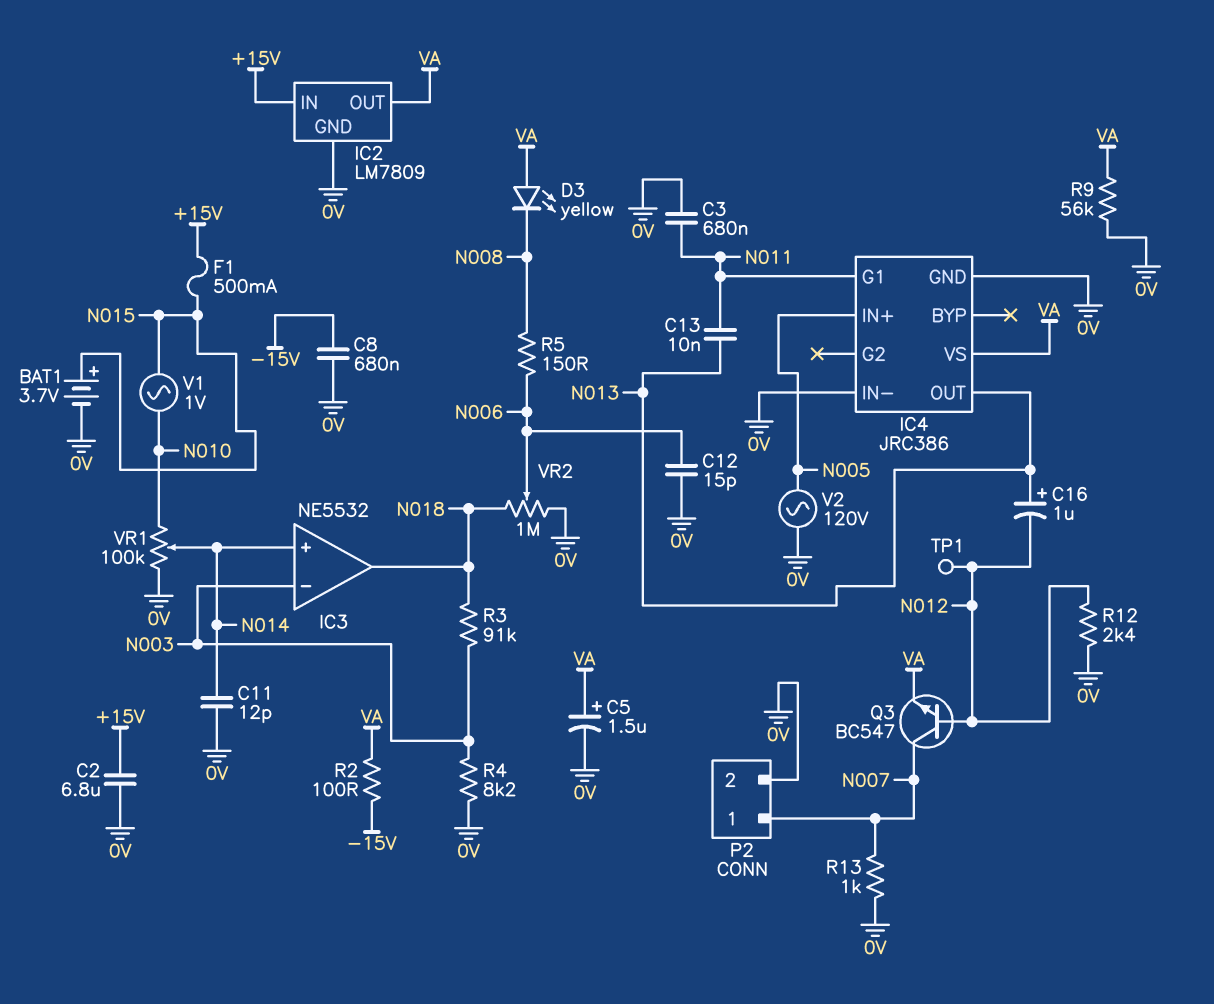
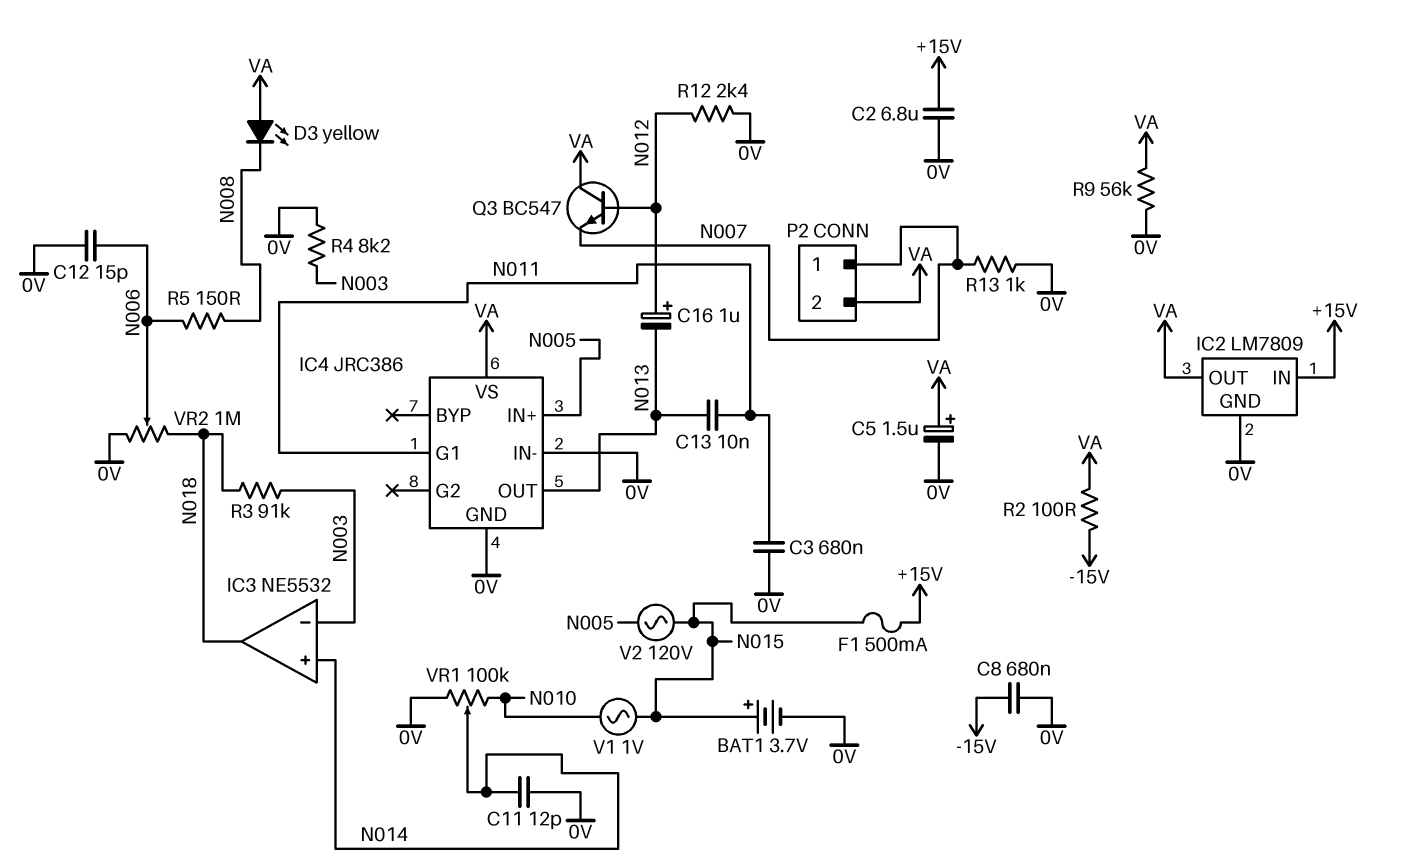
C16: 1uF (plus N013, minus N012) -> 1uF (plus N012, minus N013)
P2 pin 2: 0V -> VA
Q3: NPN BC547 (B N012, C N007, E VA) -> NPN BC547 (B N012, C VA, E N007)
TP1: test point (N012) -> none
V2: AC 120V (0V, N005) -> AC 120V (N005, N015)

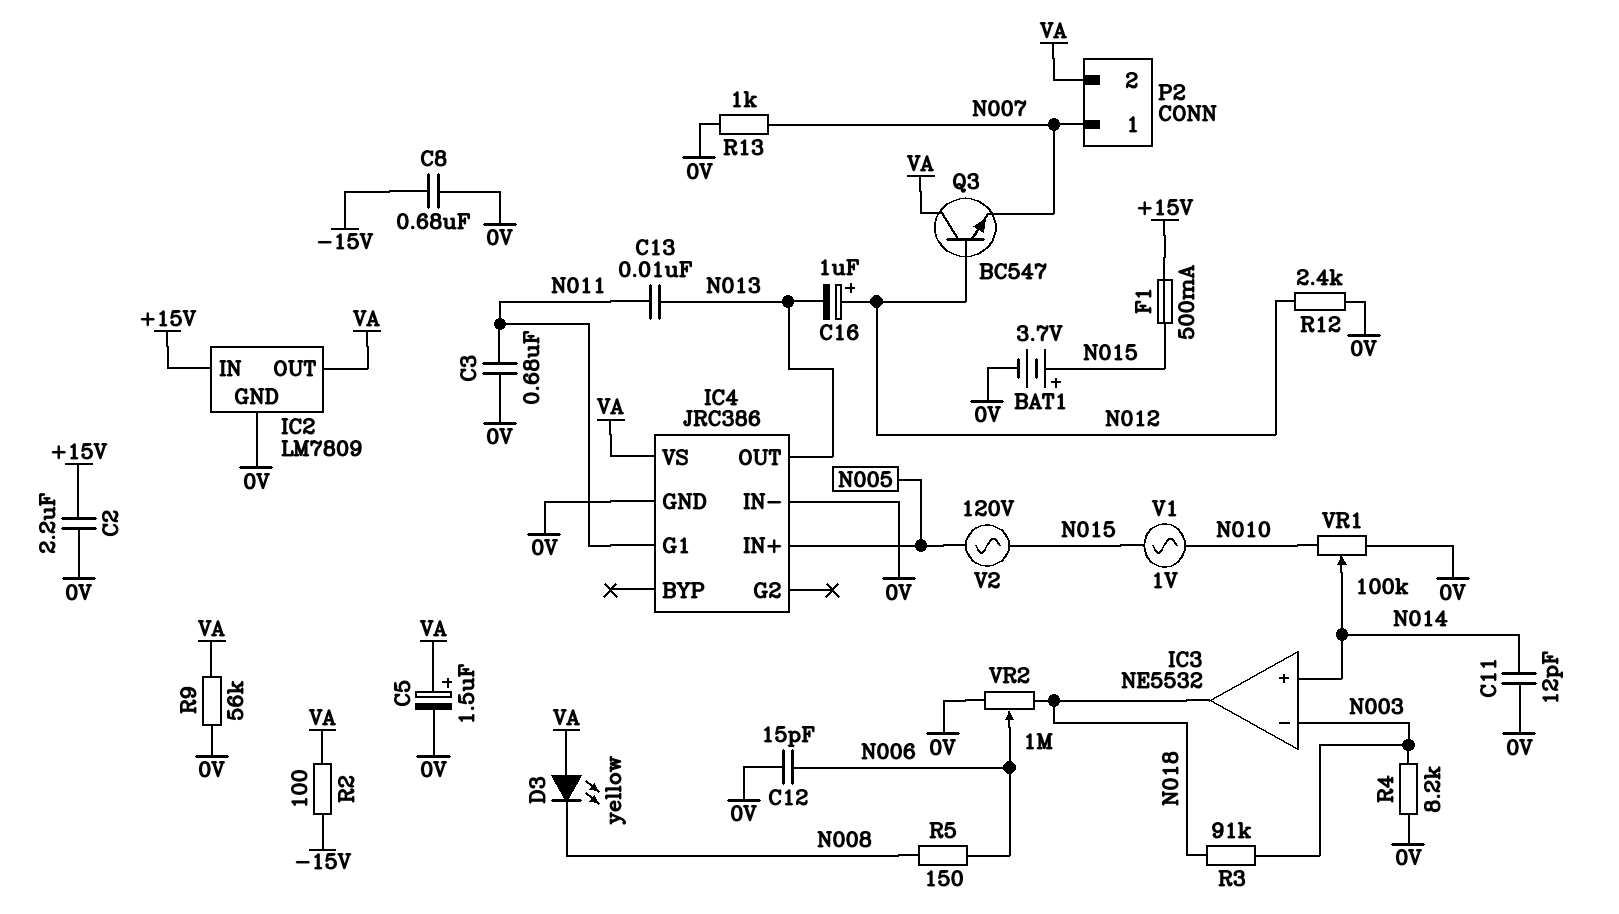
C2: 6.8uF (+15V, 0V) -> 2.2uF (+15V, 0V)

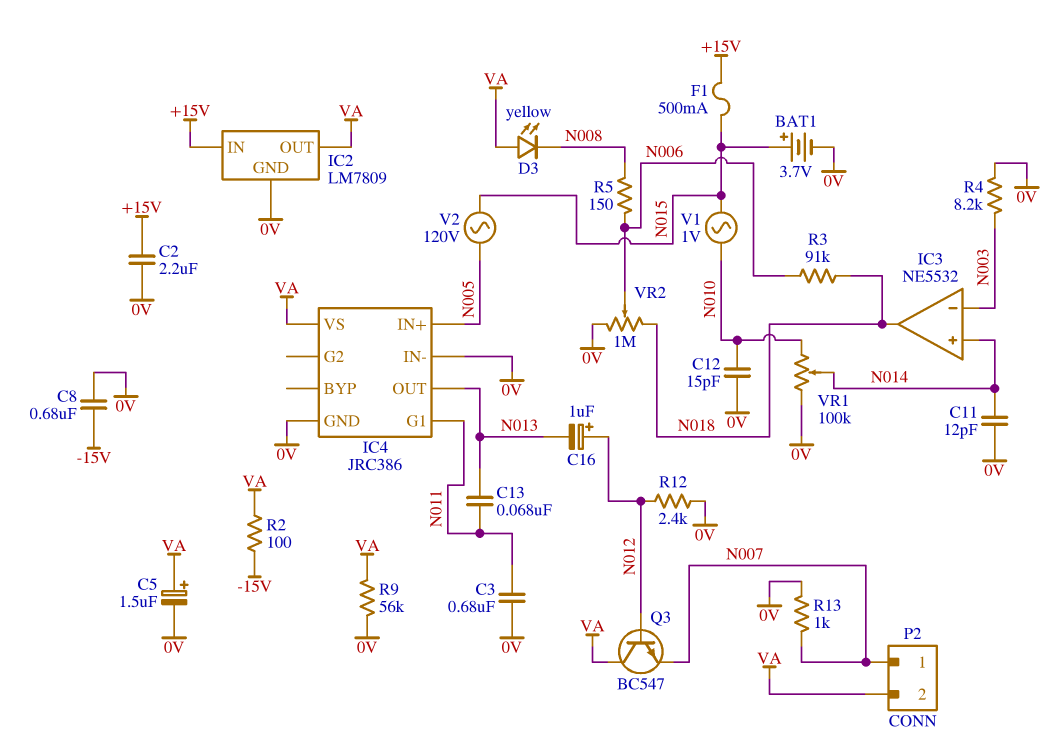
C12: 15pF (0V, N006) -> 15pF (0V, N010)
C13: 10nF (N011, N013) -> 68nF (N011, N013)
R3: 91k (N003, N018) -> 91k (N006, N018)

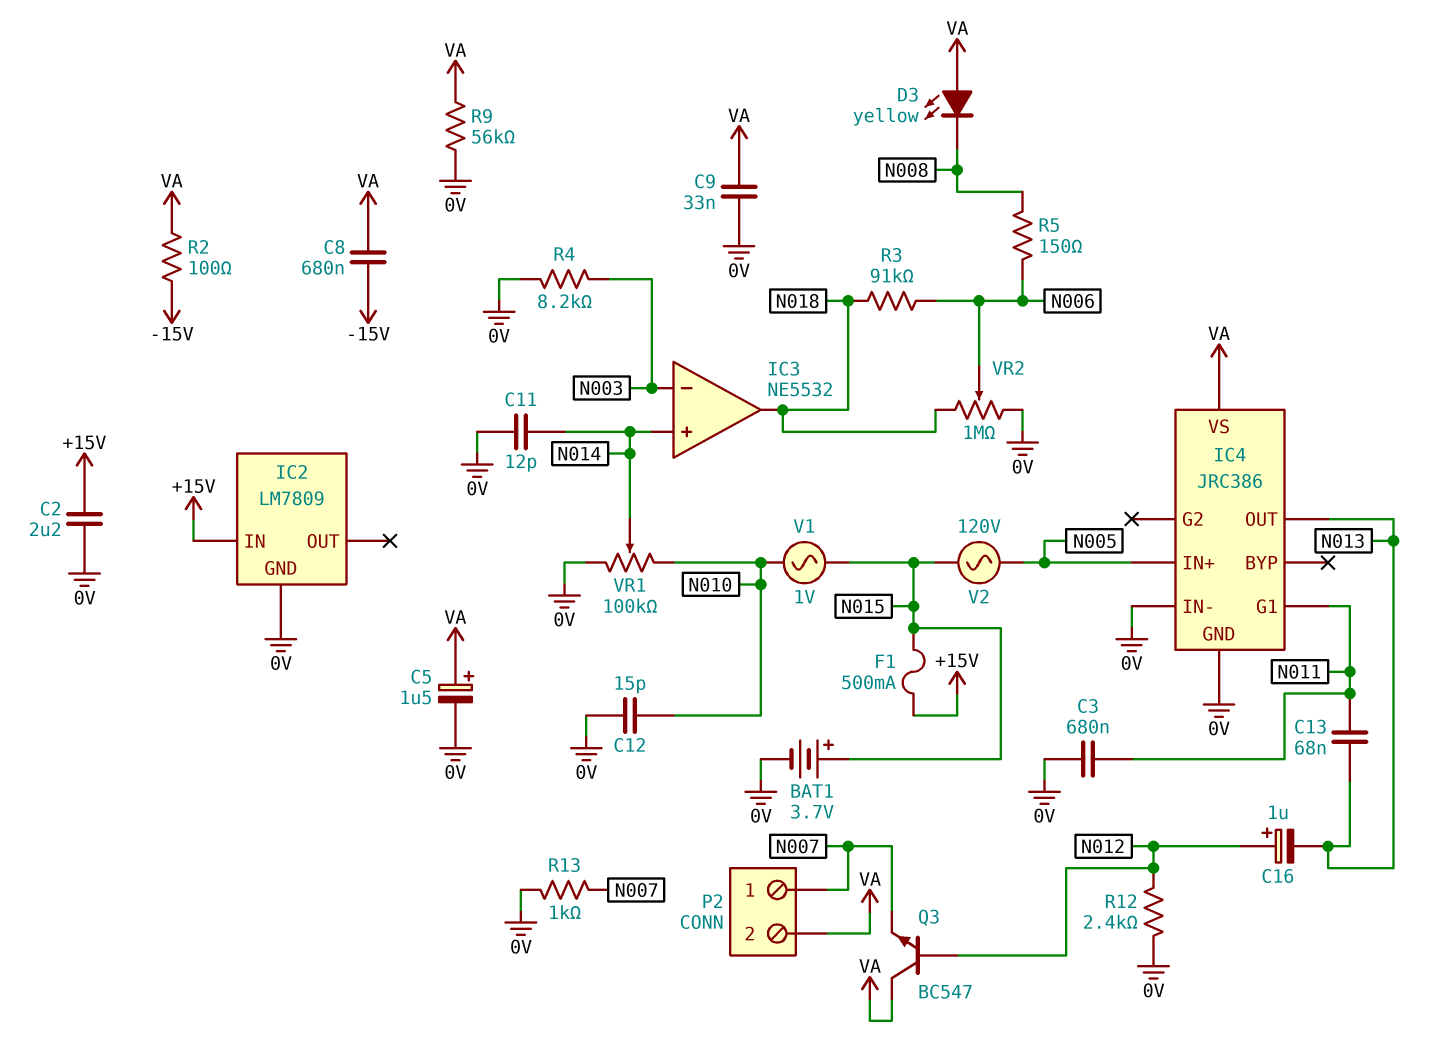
C8: 680nF (-15V, 0V) -> 680nF (-15V, VA)
C9: none -> 33nF (0V, VA)
IC2 pin OUT: VA -> none

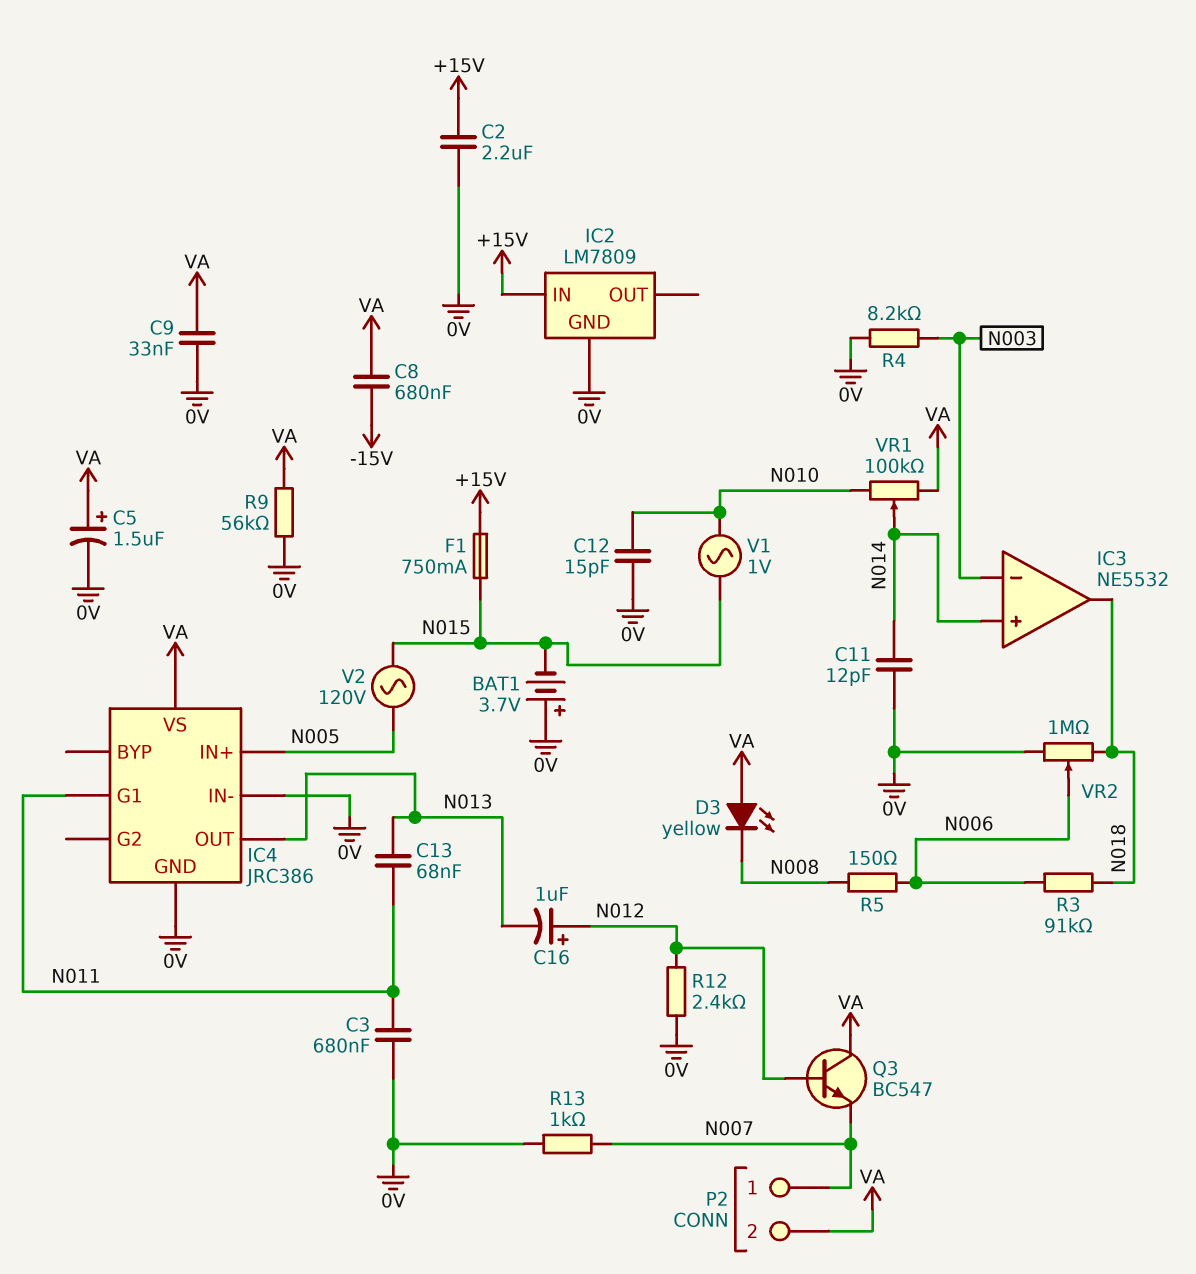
BAT1: 3.7V (plus N015, minus 0V) -> 3.7V (plus 0V, minus N015)
F1: 500mA (+15V, N015) -> 750mA (+15V, N015)
R2: 100 (-15V, VA) -> none
VR1: 100k (0V, N010, wiper N014) -> 100k (N010, VA, wiper N014)

